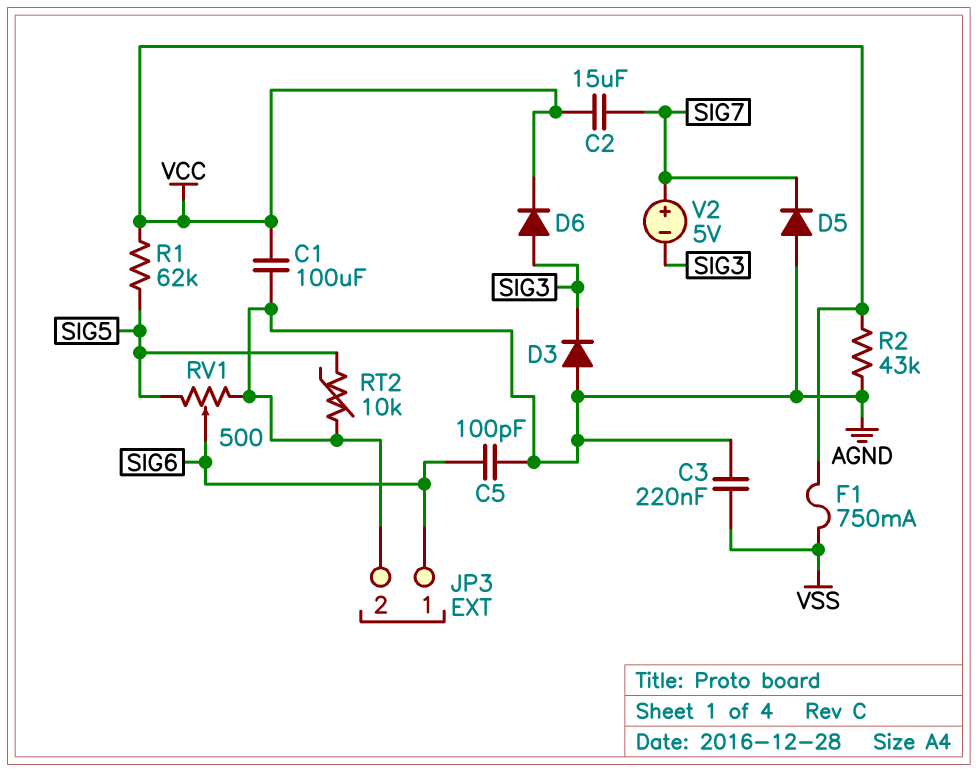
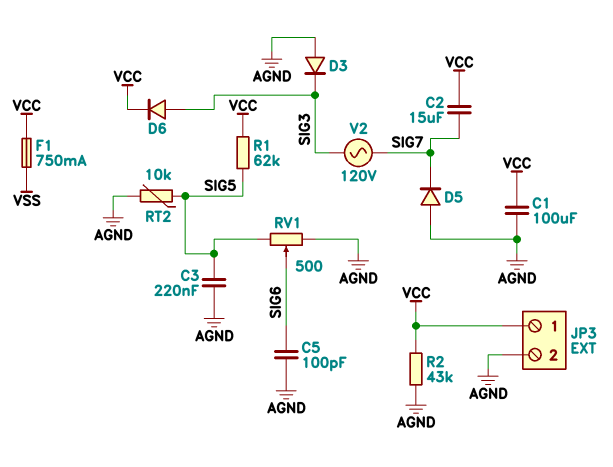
C3: 220nF (AGND, VSS) -> 220nF (AGND, SIG5)
JP3 pin 1: SIG6 -> VCC
V2: 5V (plus SIG7, minus SIG3) -> AC 120V (SIG3, SIG7)

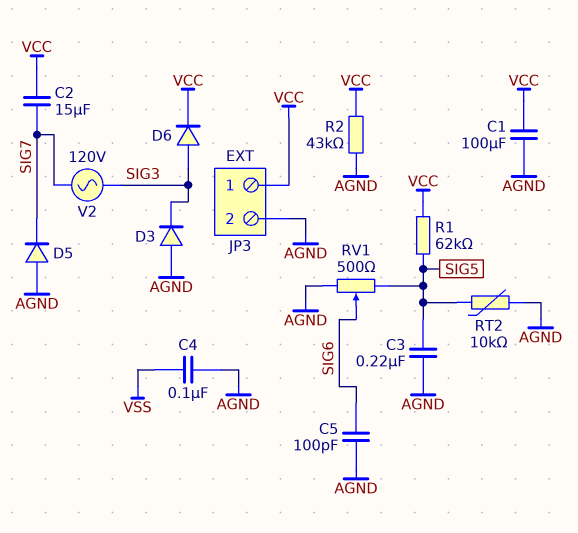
C4: none -> 100nF (AGND, VSS)
F1: 750mA (VCC, VSS) -> none

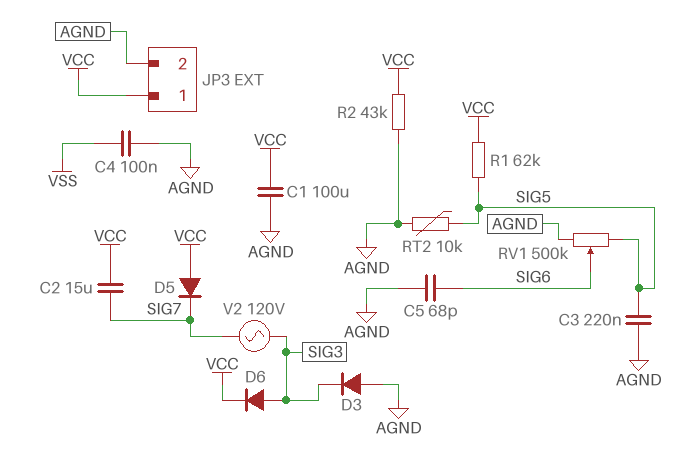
C5: 100pF (AGND, SIG6) -> 68pF (AGND, SIG6)
D5: diode (A AGND, K SIG7) -> diode (A VCC, K SIG7)
RV1: 500 (AGND, SIG5, wiper SIG6) -> 500k (AGND, SIG5, wiper SIG6)

